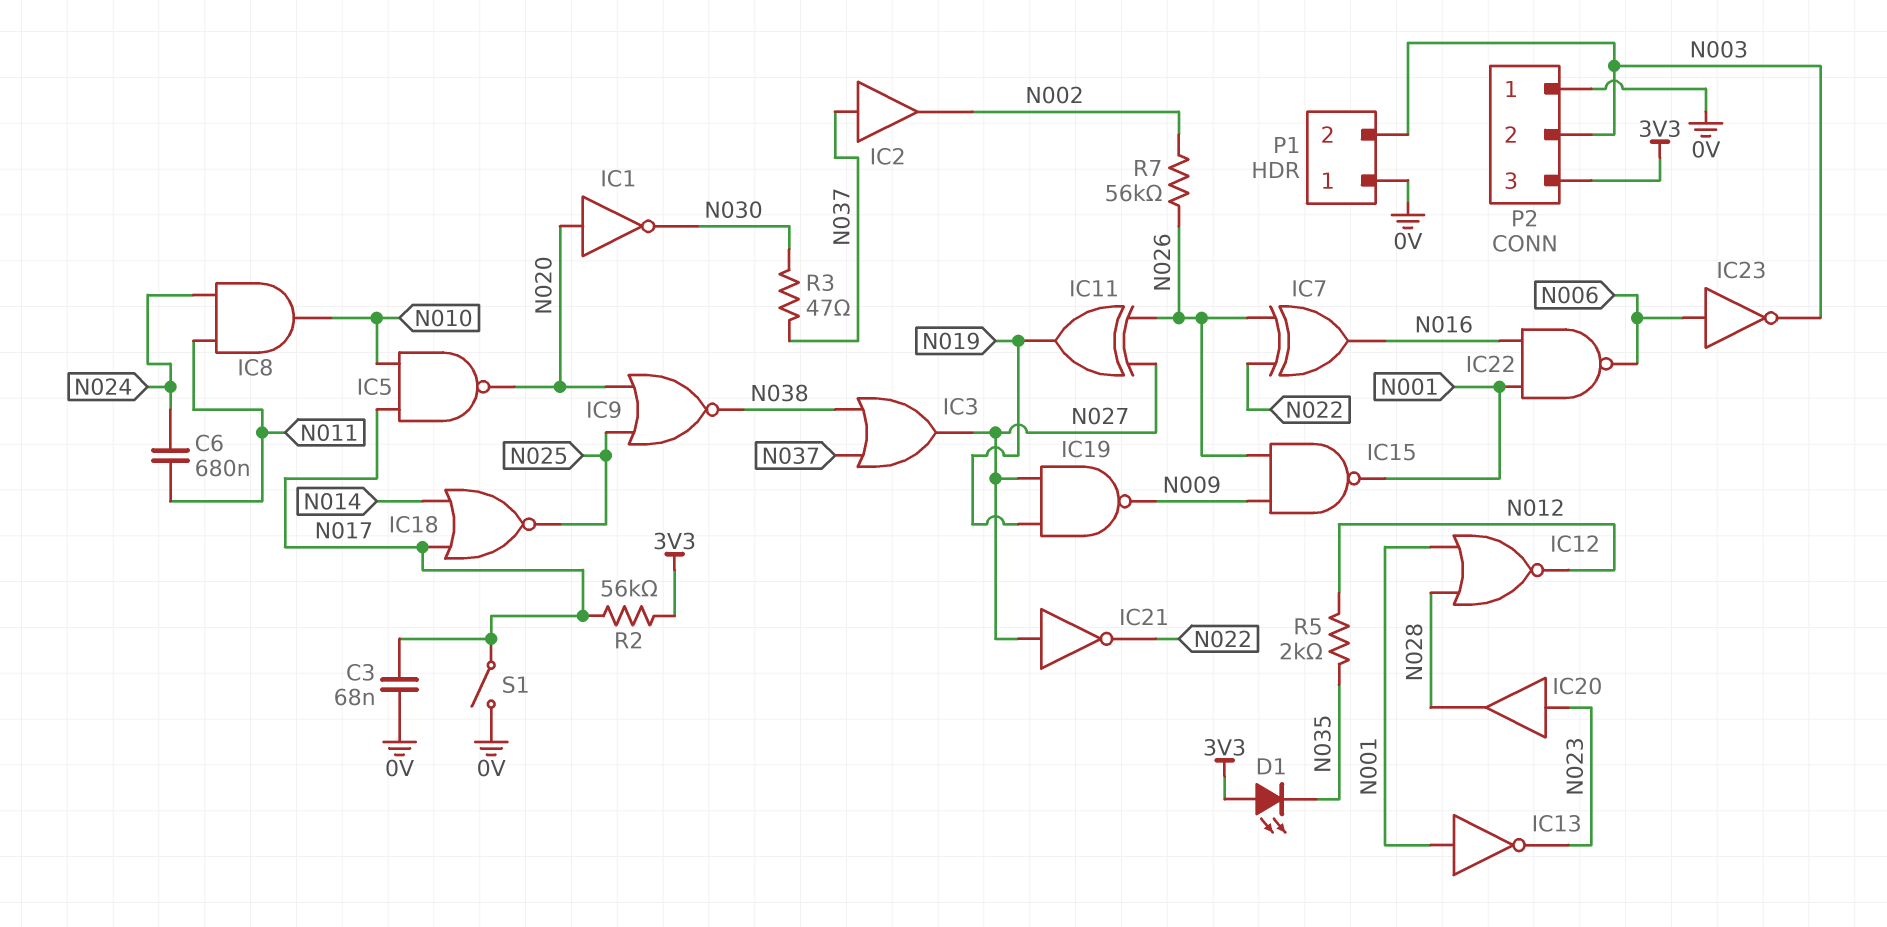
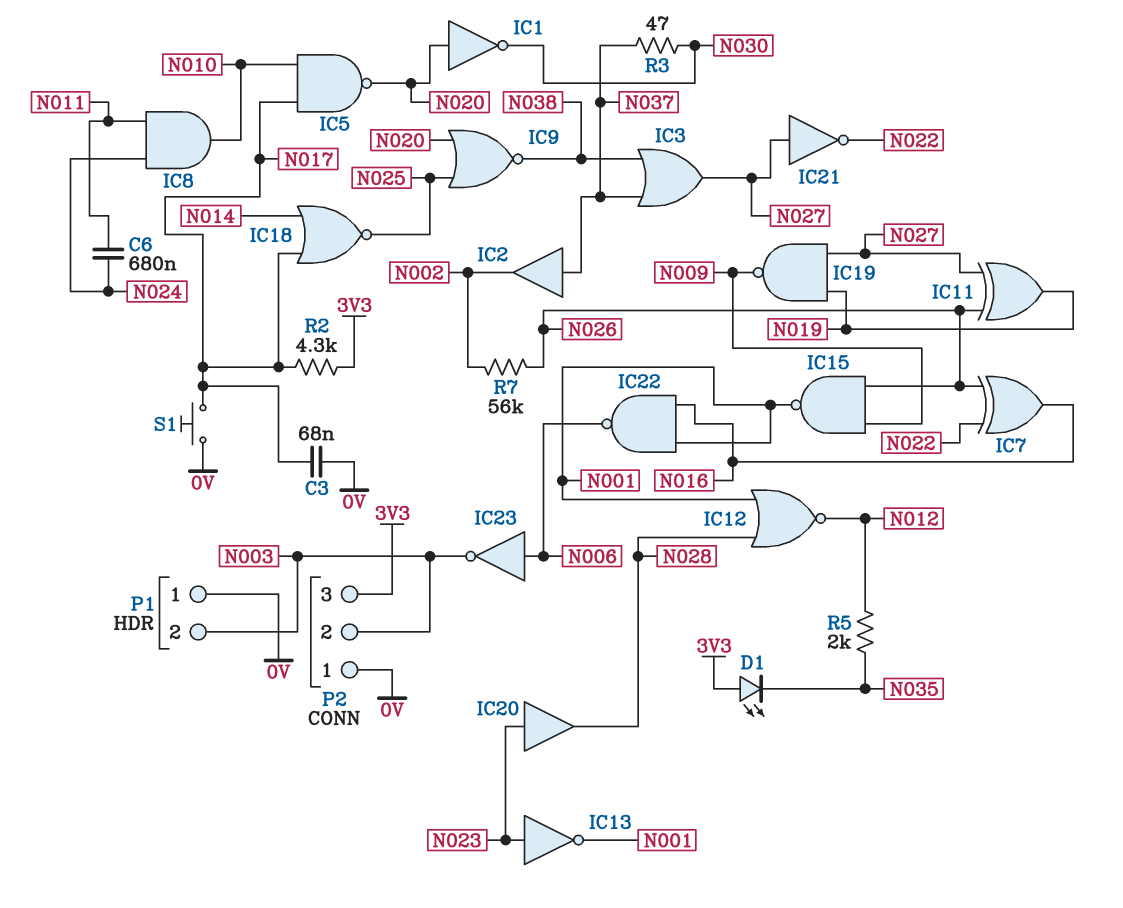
IC13: NOT (in N001, out N023) -> NOT (in N023, out N001)
R2: 56k (3V3, N017) -> 4.3k (3V3, N017)
S1: switch (0V, N017) -> button (0V, N017)

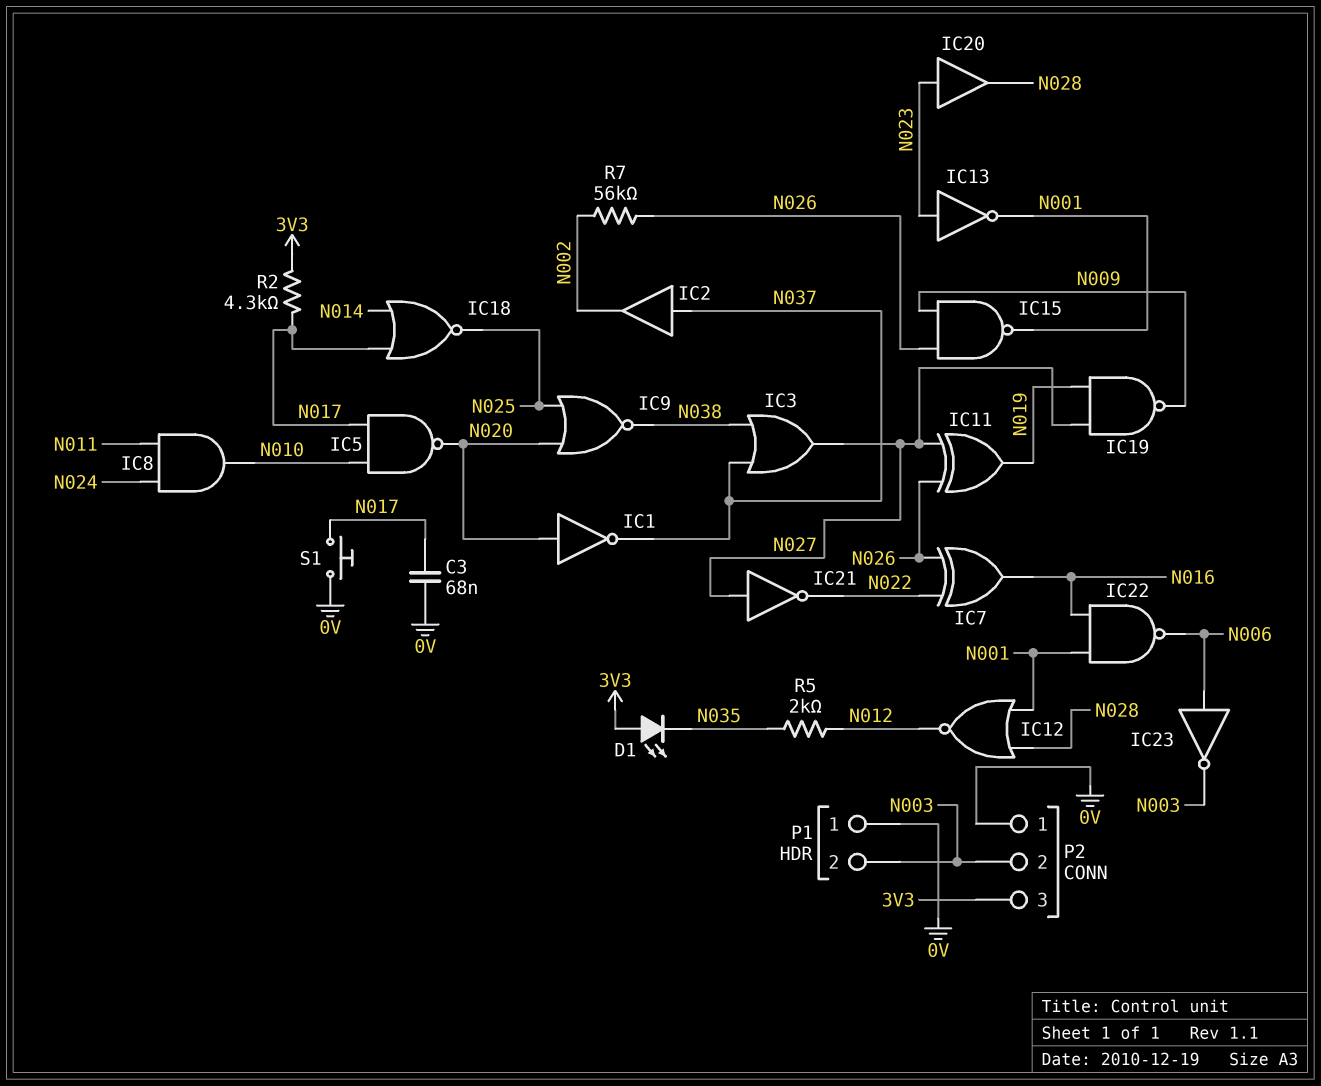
C6: 680nF (N011, N024) -> none
IC1: NOT (in N020, out N030) -> NOT (in N020, out N037)
R3: 47 (N030, N037) -> none

